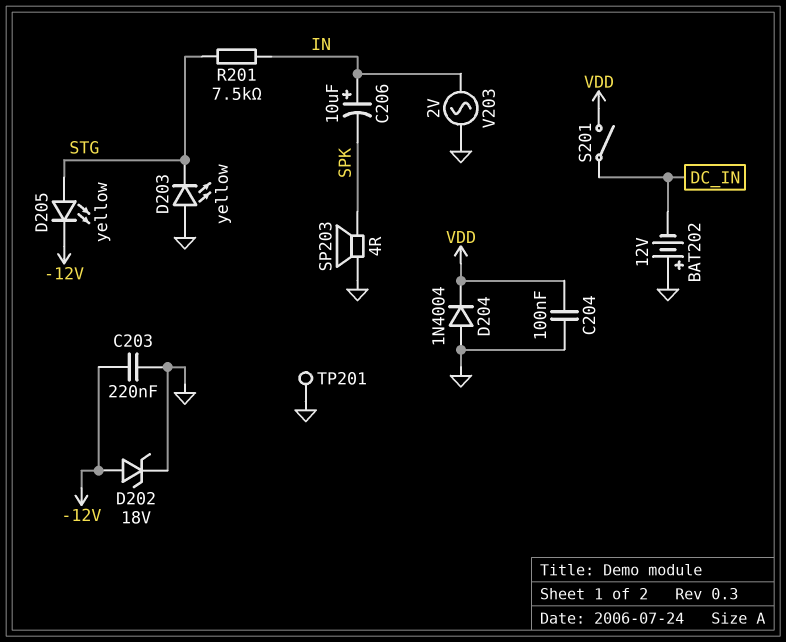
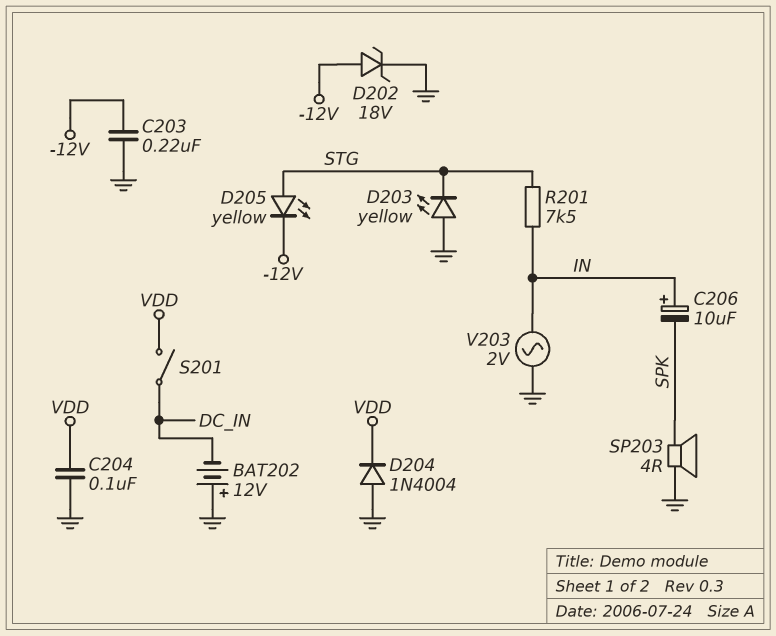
TP201: test point (GND) -> none

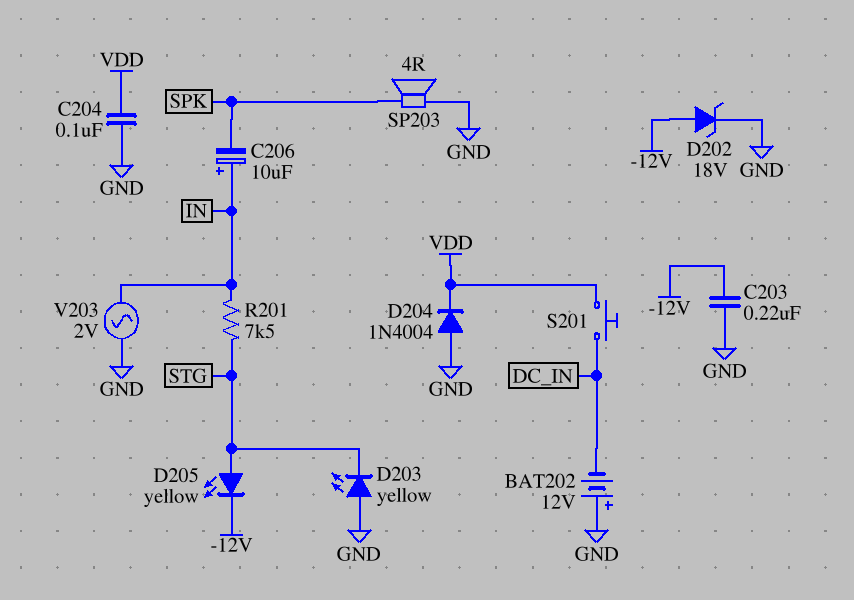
S201: switch (DC_IN, VDD) -> button (DC_IN, VDD)

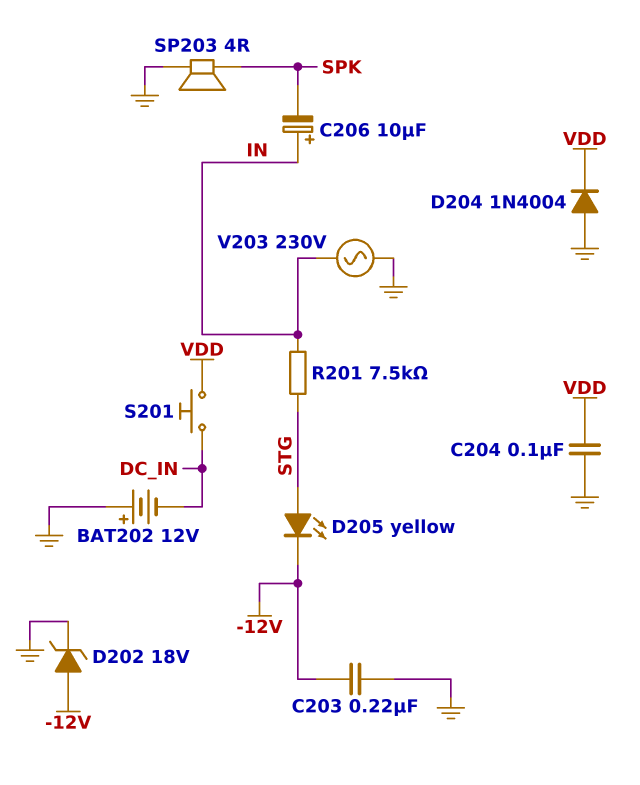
D203: LED yellow (A GND, K STG) -> none
V203: AC 2V (GND, IN) -> AC 230V (GND, IN)

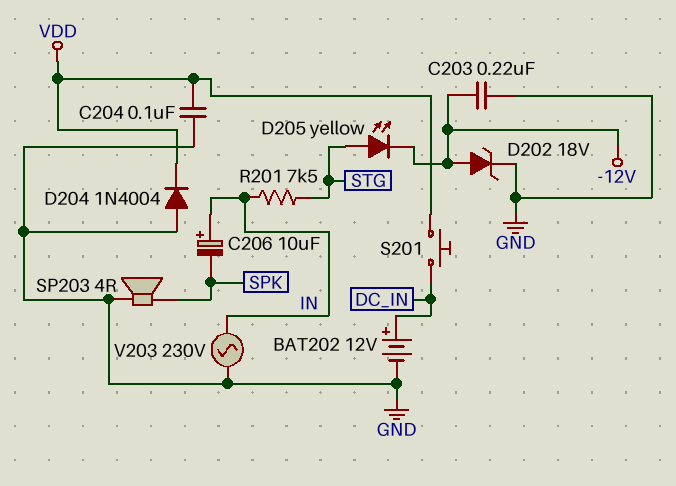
BAT202: 12V (plus GND, minus DC_IN) -> 12V (plus DC_IN, minus GND)

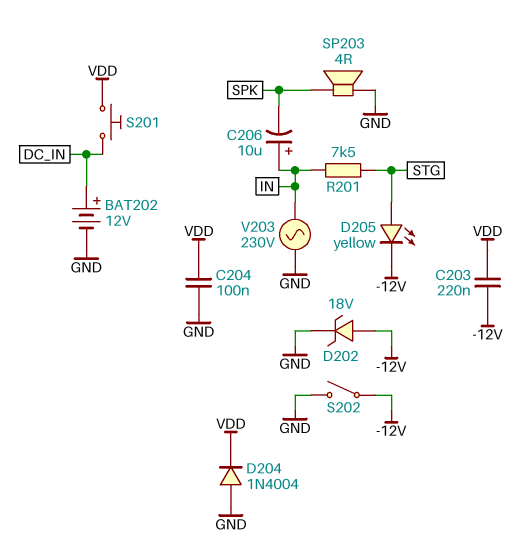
C203: 220nF (-12V, GND) -> 220nF (-12V, VDD)
S202: none -> switch (-12V, GND)

